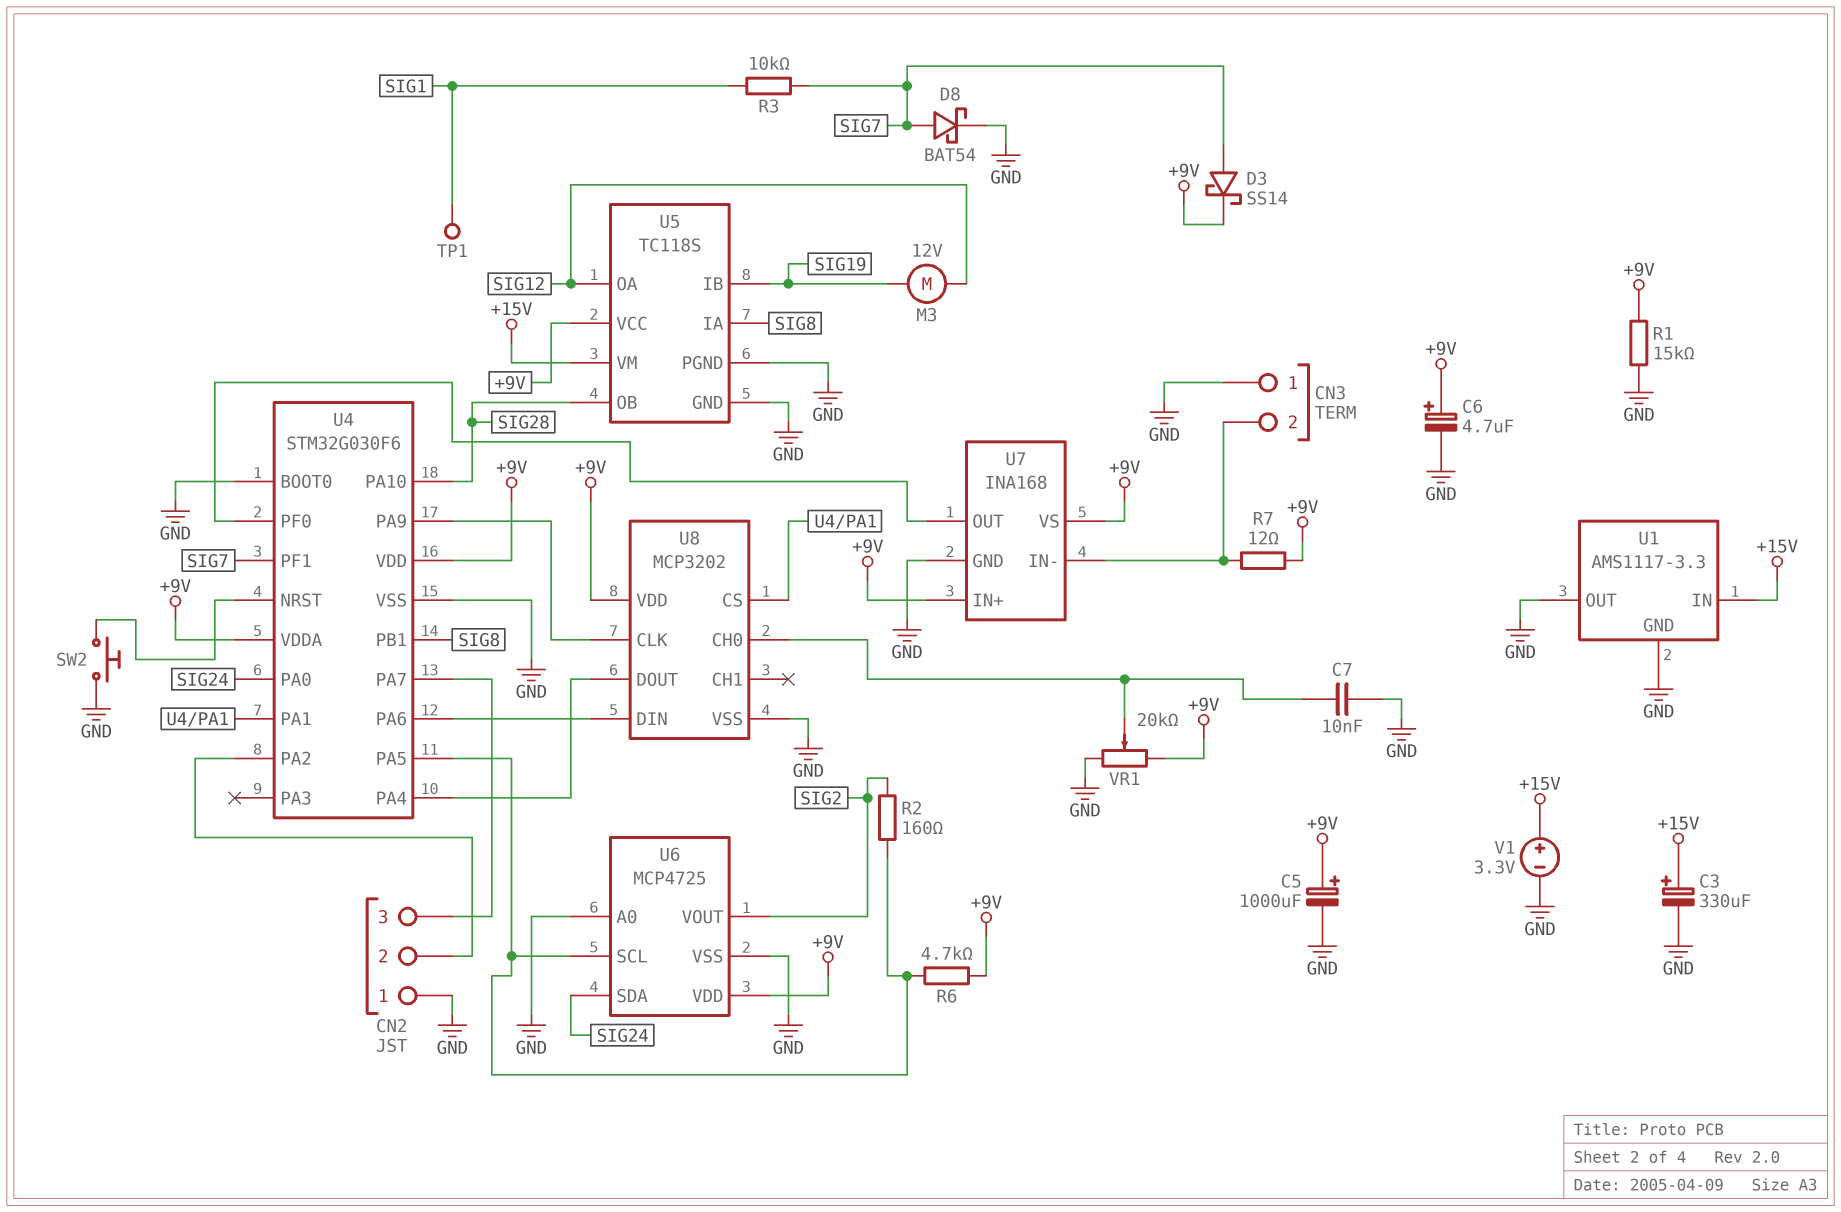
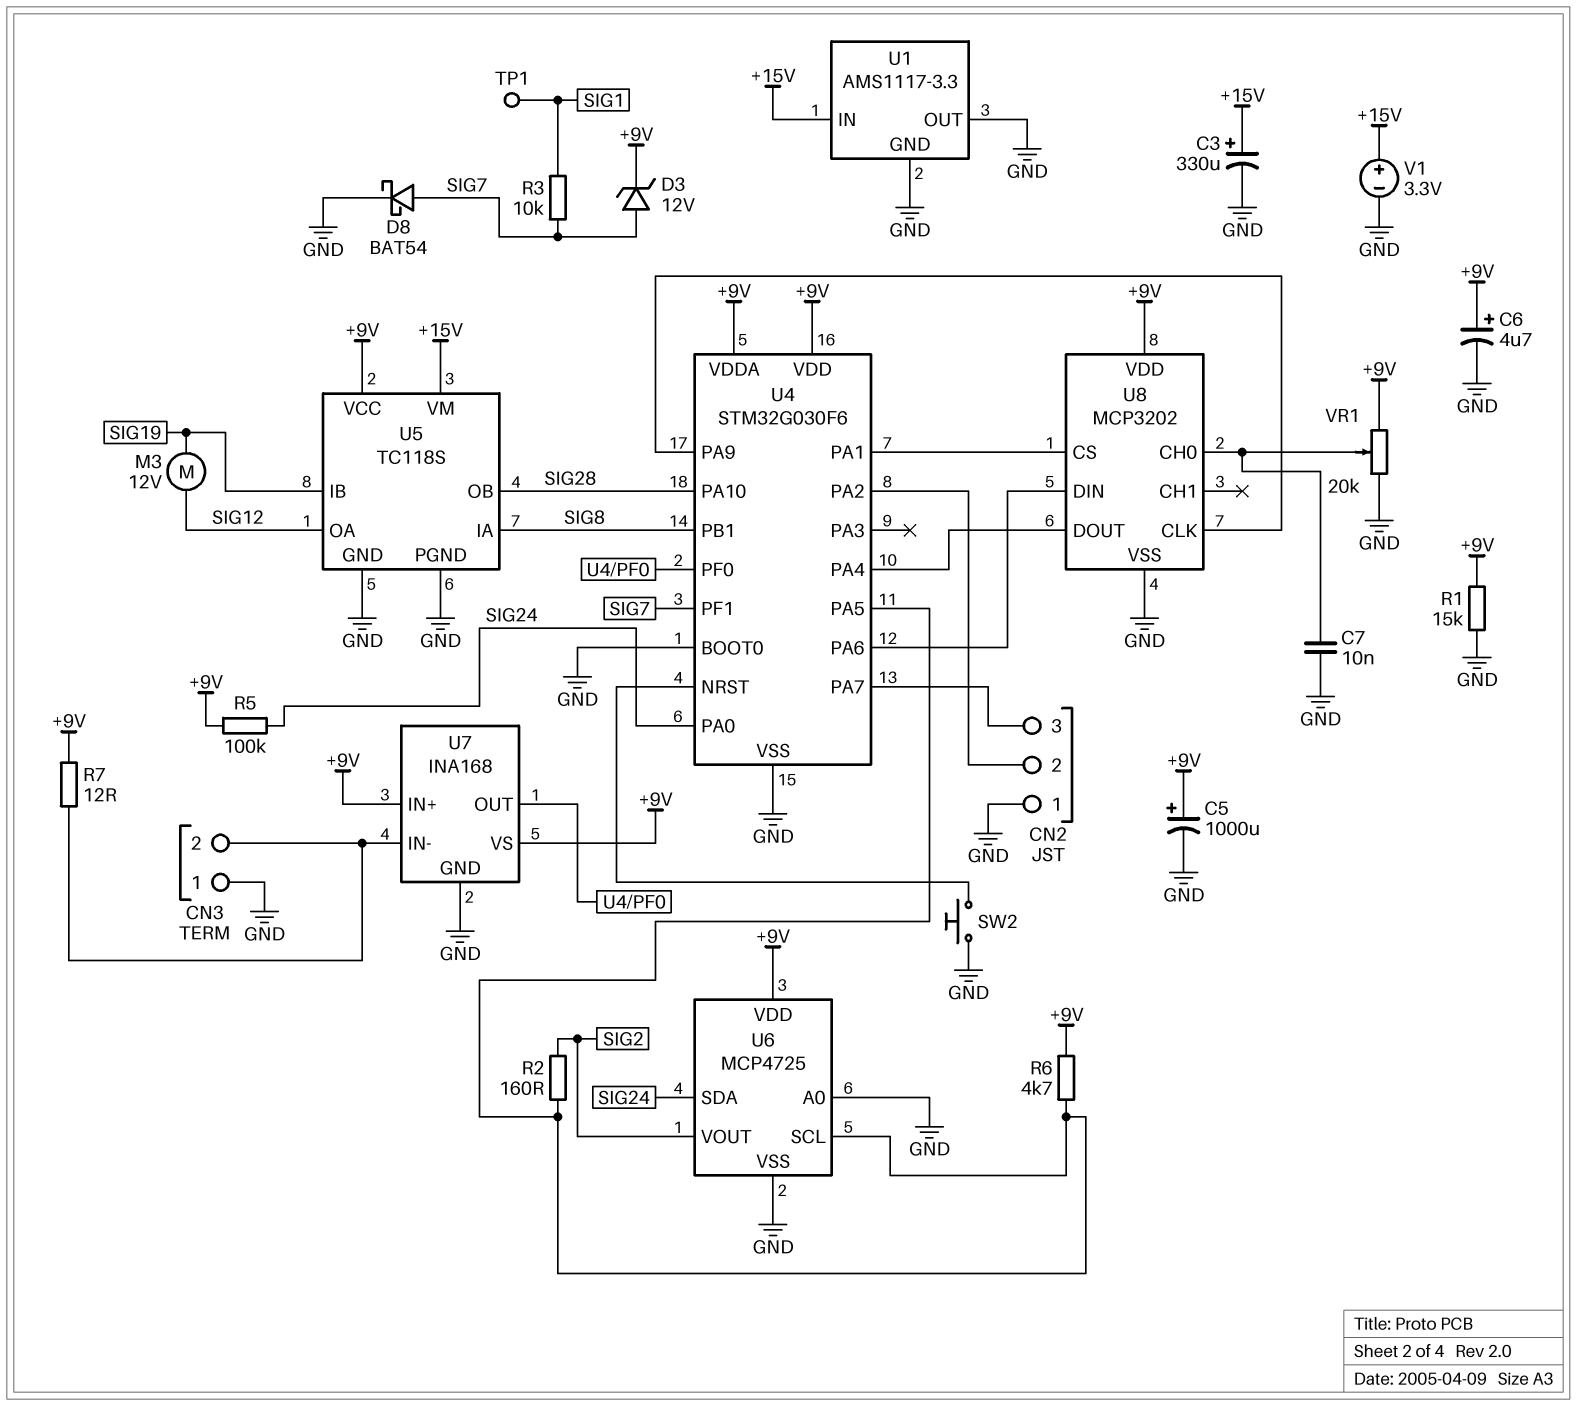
D3: schottky SS14 (A SIG7, K +9V) -> zener 12V (A SIG7, K +9V)
R5: none -> 100k (+9V, SIG24)

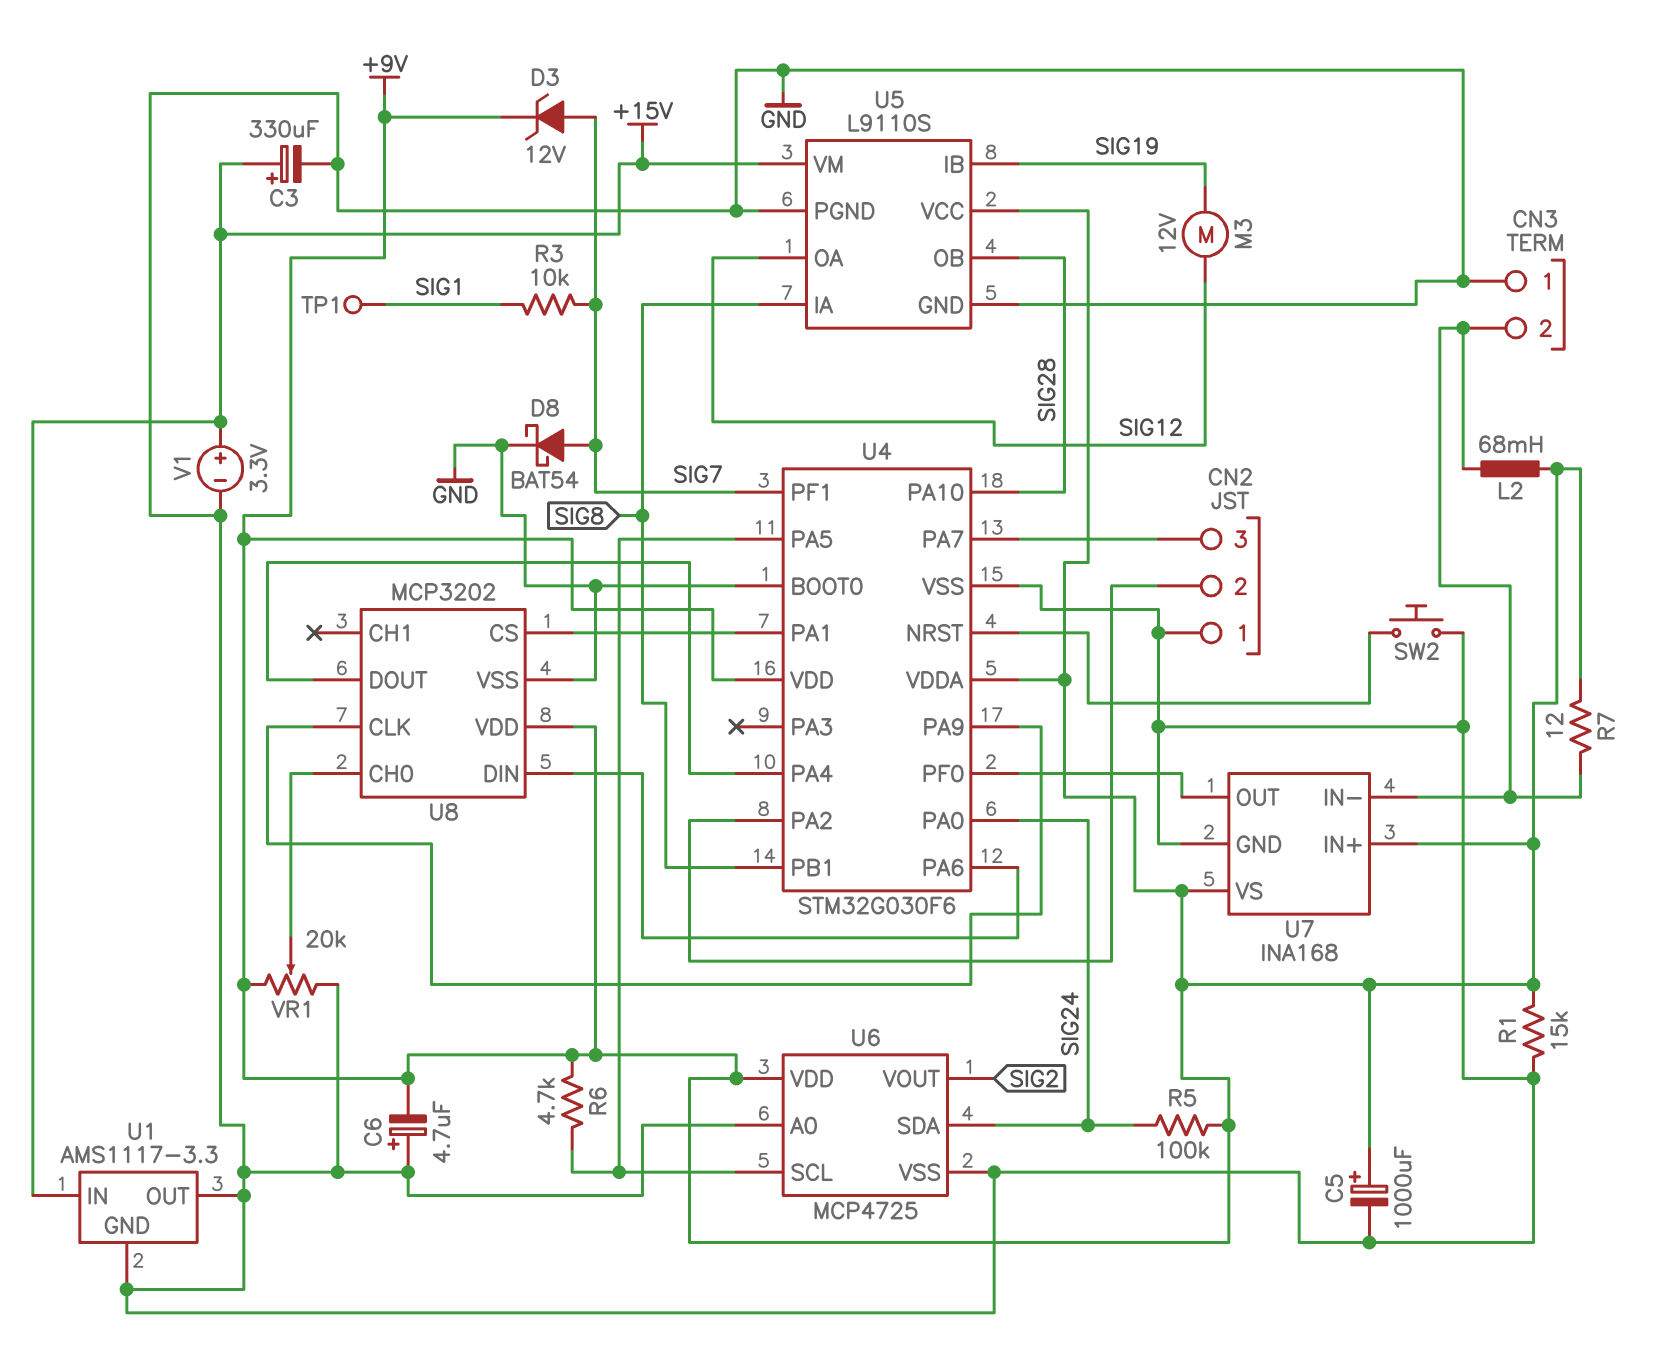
C6: 4.7uF (plus +9V, minus GND) -> 4.7uF (plus GND, minus +9V)
C7: 10nF (GND, U8/CH0) -> none
L2: none -> 68mH (+9V, CN3/2)
R2: 160 (SIG2, U4/PA5) -> none
U5: TC118S -> L9110S

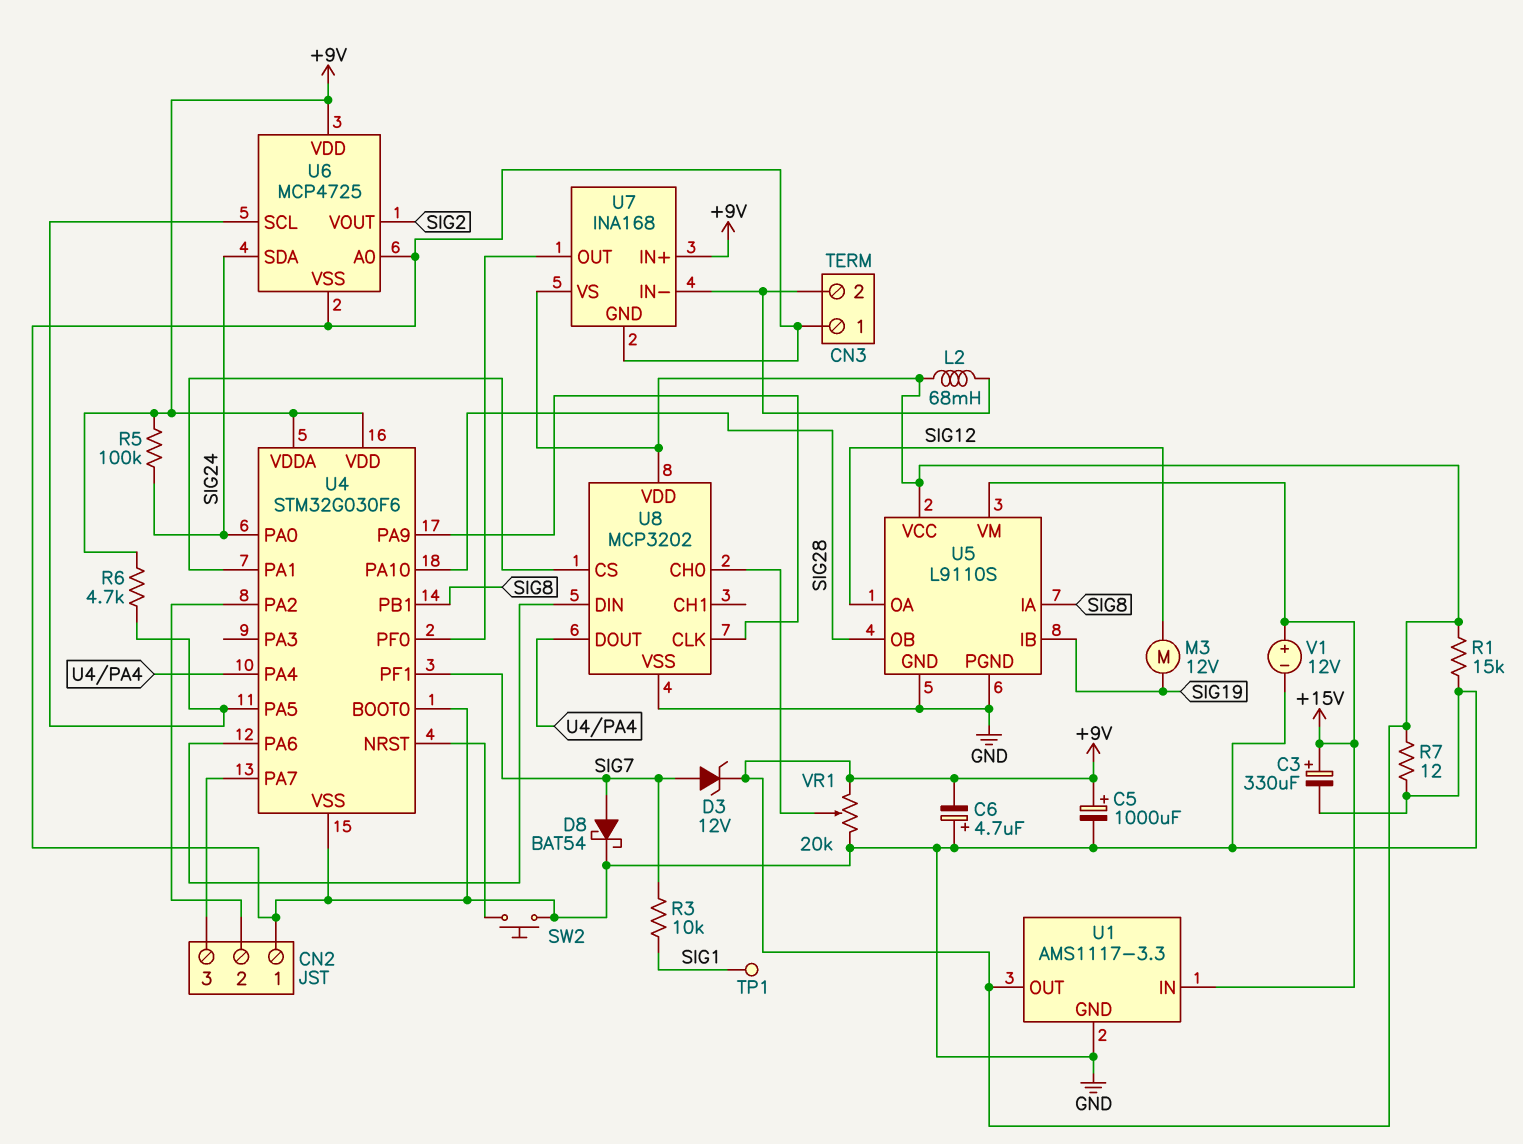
R7: 12 (+9V, CN3/2) -> 12 (+9V, GND)
U1 pin OUT: GND -> +9V
V1: 3.3V (plus +15V, minus GND) -> 12V (plus +15V, minus GND)

